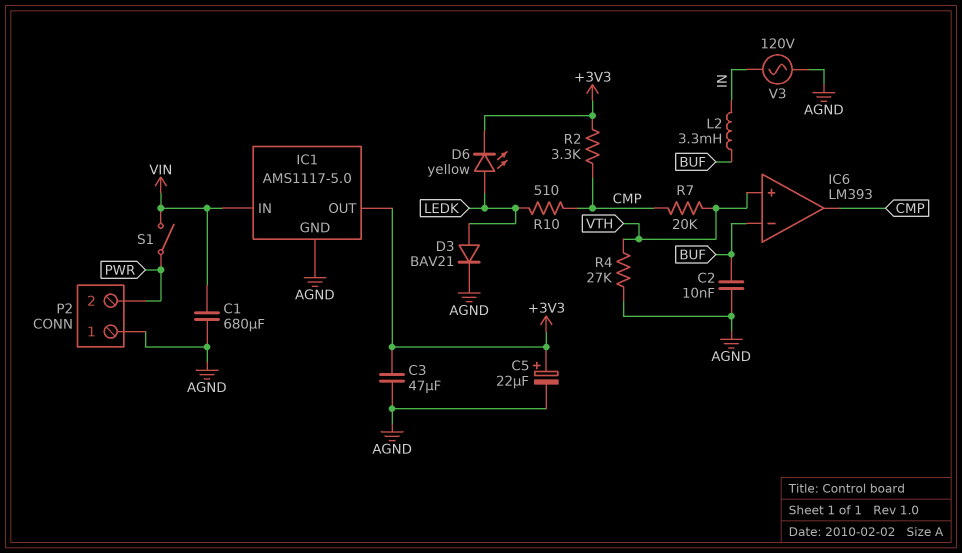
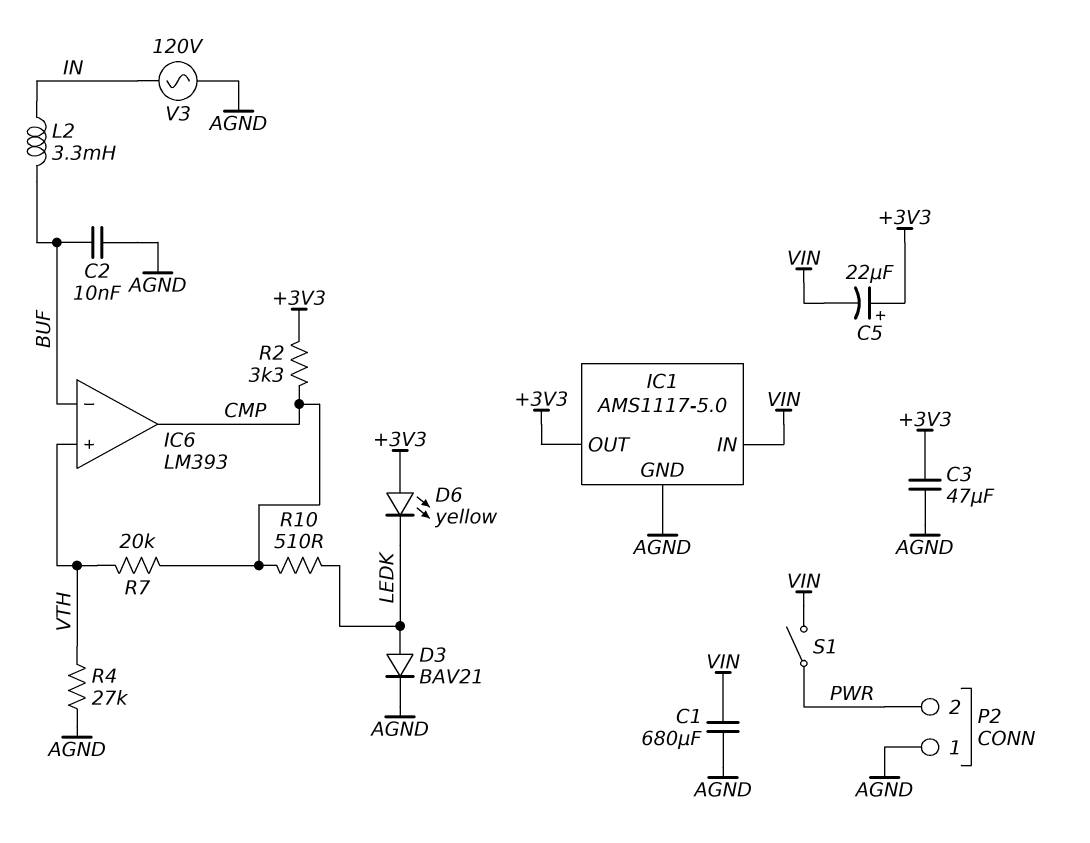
C5: 22uF (plus +3V3, minus AGND) -> 22uF (plus +3V3, minus VIN)
D6: LED yellow (A LEDK, K +3V3) -> LED yellow (A +3V3, K LEDK)

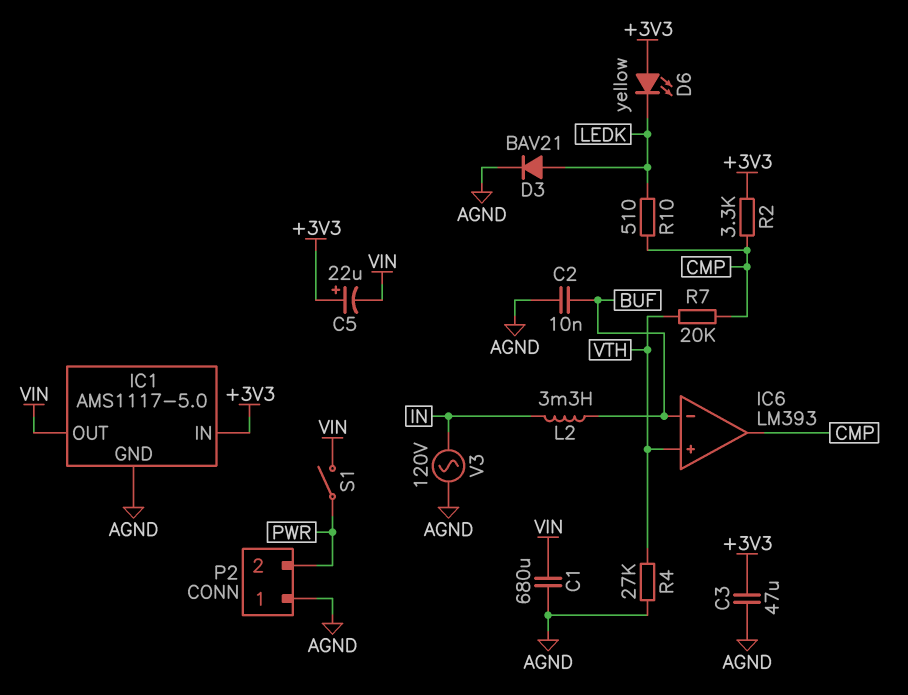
IC1 pin IN: VIN -> +3V3
IC1 pin OUT: +3V3 -> VIN

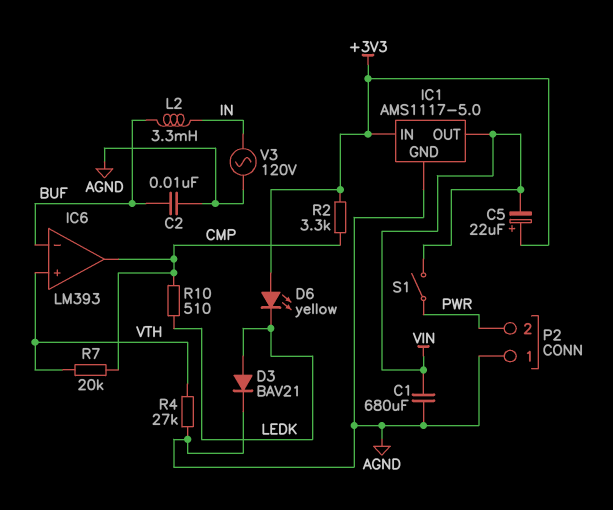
C3: 47uF (+3V3, AGND) -> none

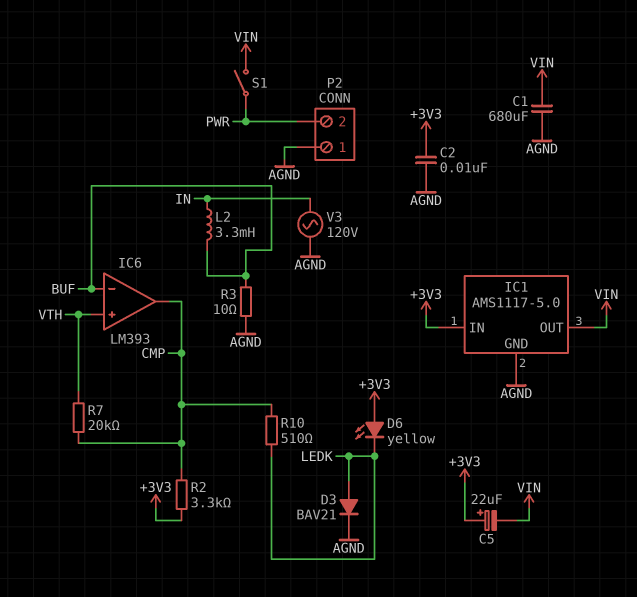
C2: 10nF (AGND, BUF) -> 10nF (+3V3, AGND)
R3: none -> 10 (AGND, BUF)
R4: 27k (AGND, VTH) -> none

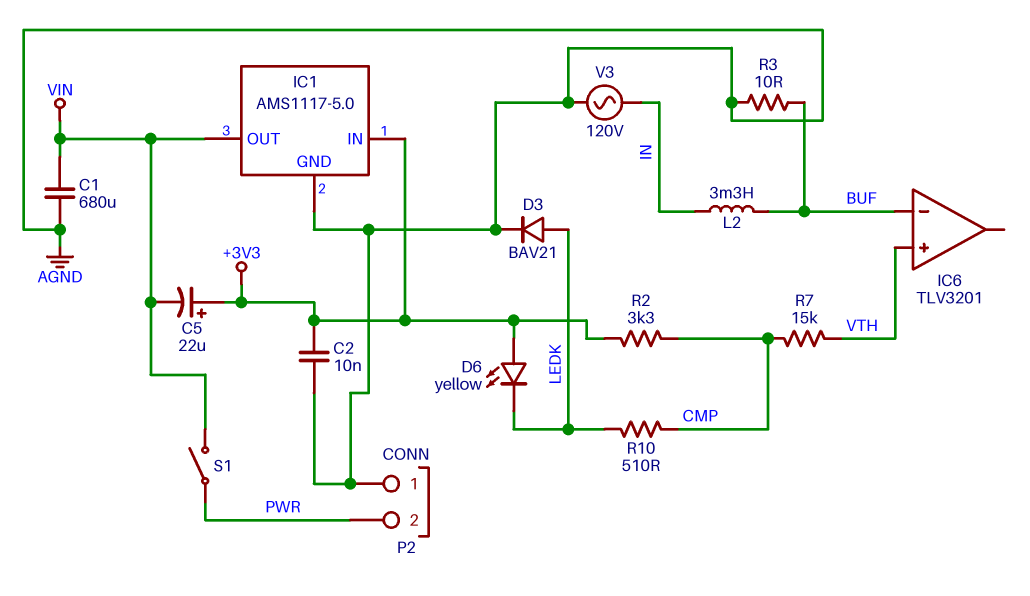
IC6: LM393 -> TLV3201
IC6 pin out: CMP -> none
R7: 20k (CMP, VTH) -> 15k (CMP, VTH)

